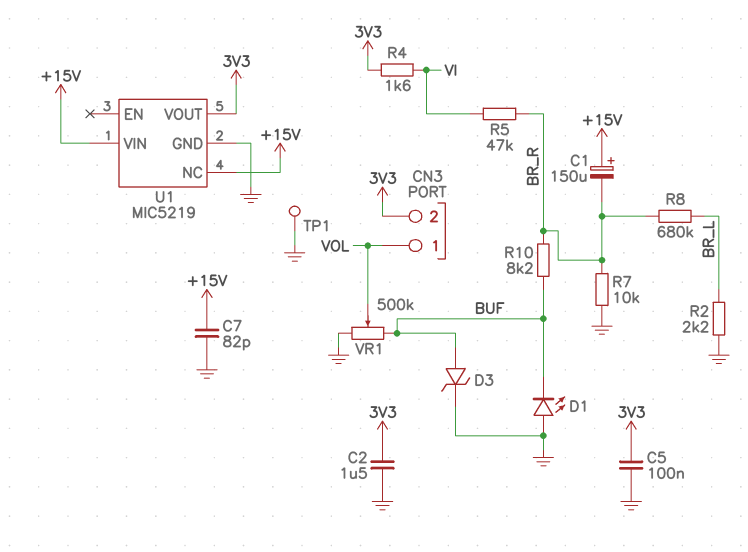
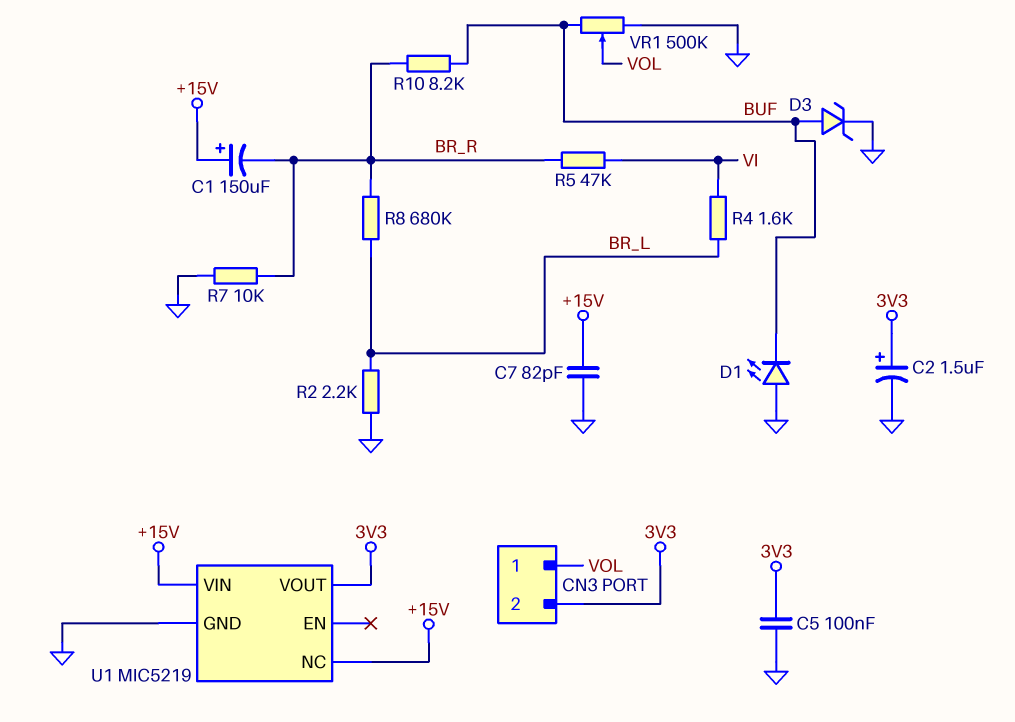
C2: 1.5uF (3V3, GND) -> 1.5uF (plus 3V3, minus GND)
R4: 1.6k (3V3, VI) -> 1.6k (BR_L, VI)
TP1: test point (GND) -> none

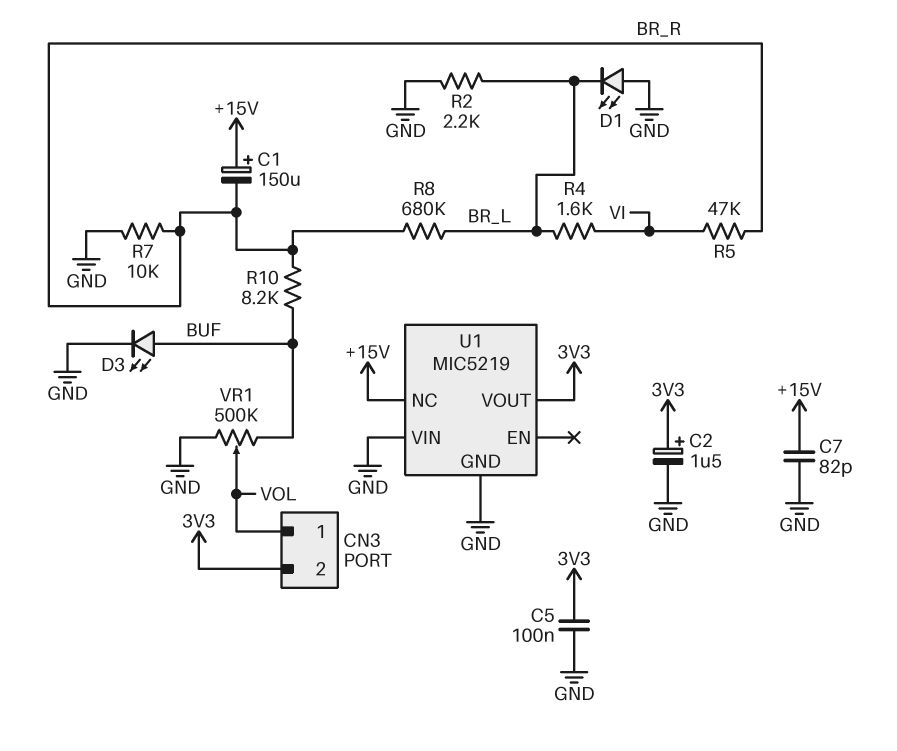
D1: LED (A GND, K BUF) -> LED (A GND, K BR_L)
D3: zener (A BUF, K GND) -> LED (A BUF, K GND)
U1 pin VIN: +15V -> GND

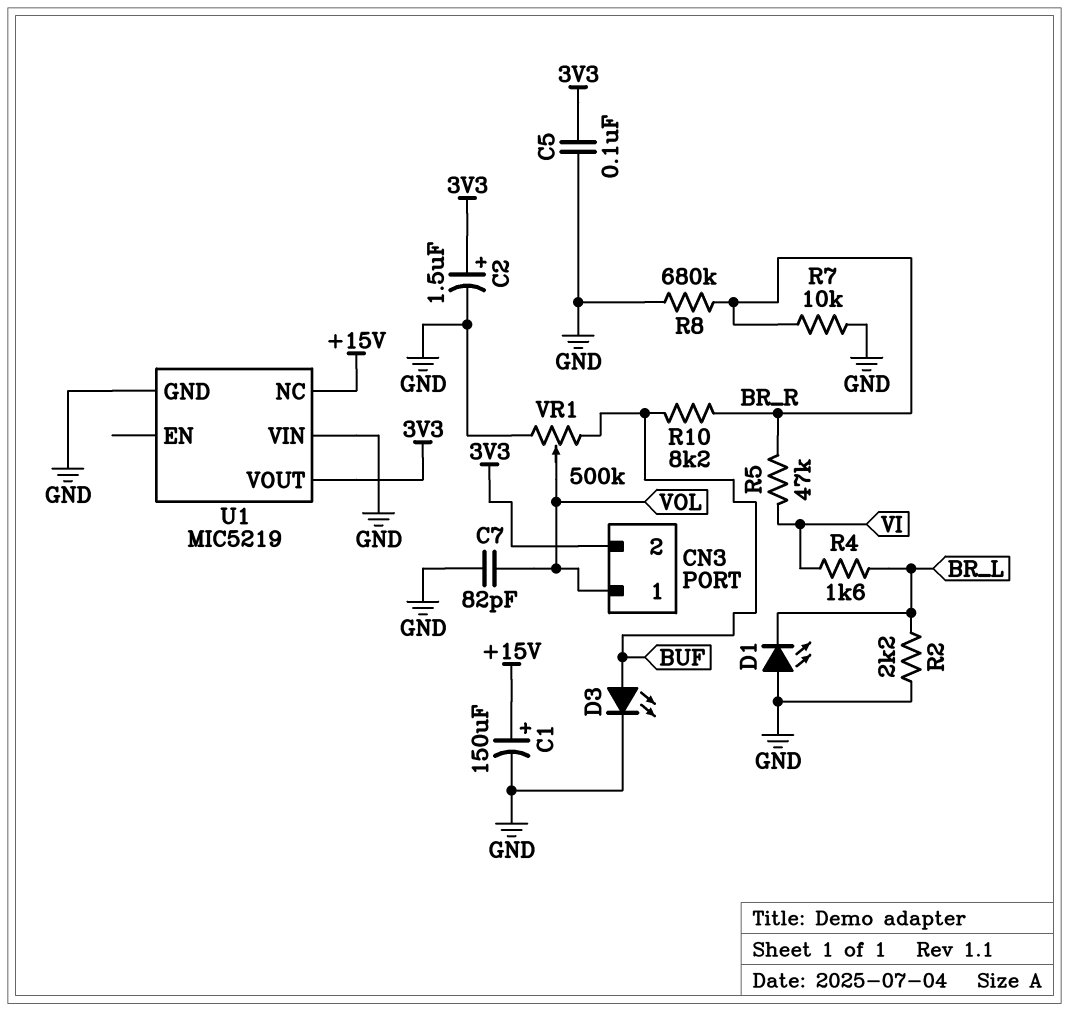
C1: 150uF (plus +15V, minus BR_R) -> 150uF (plus +15V, minus GND)
C7: 82pF (+15V, GND) -> 82pF (GND, VOL)
R8: 680k (BR_L, BR_R) -> 680k (BR_R, GND)

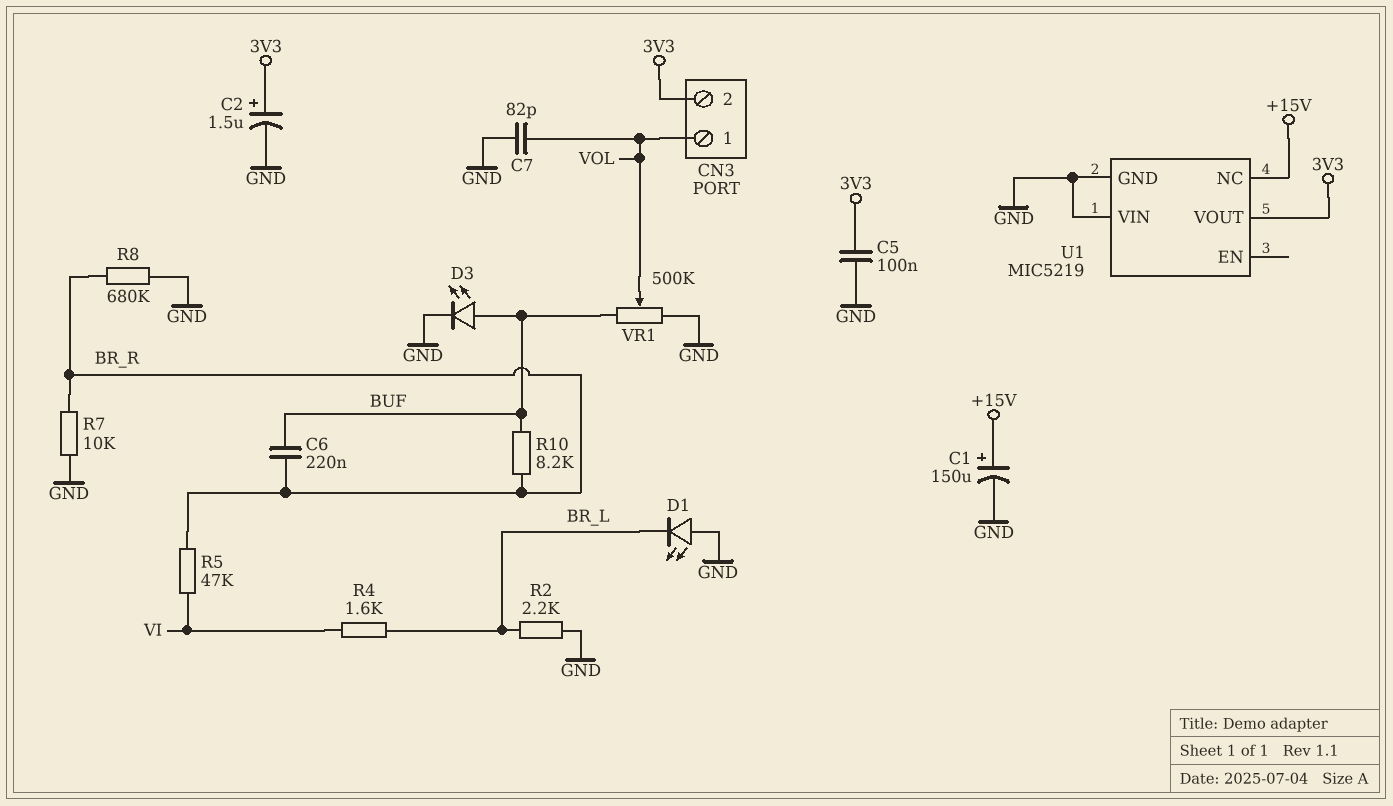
C6: none -> 220nF (BR_R, BUF)

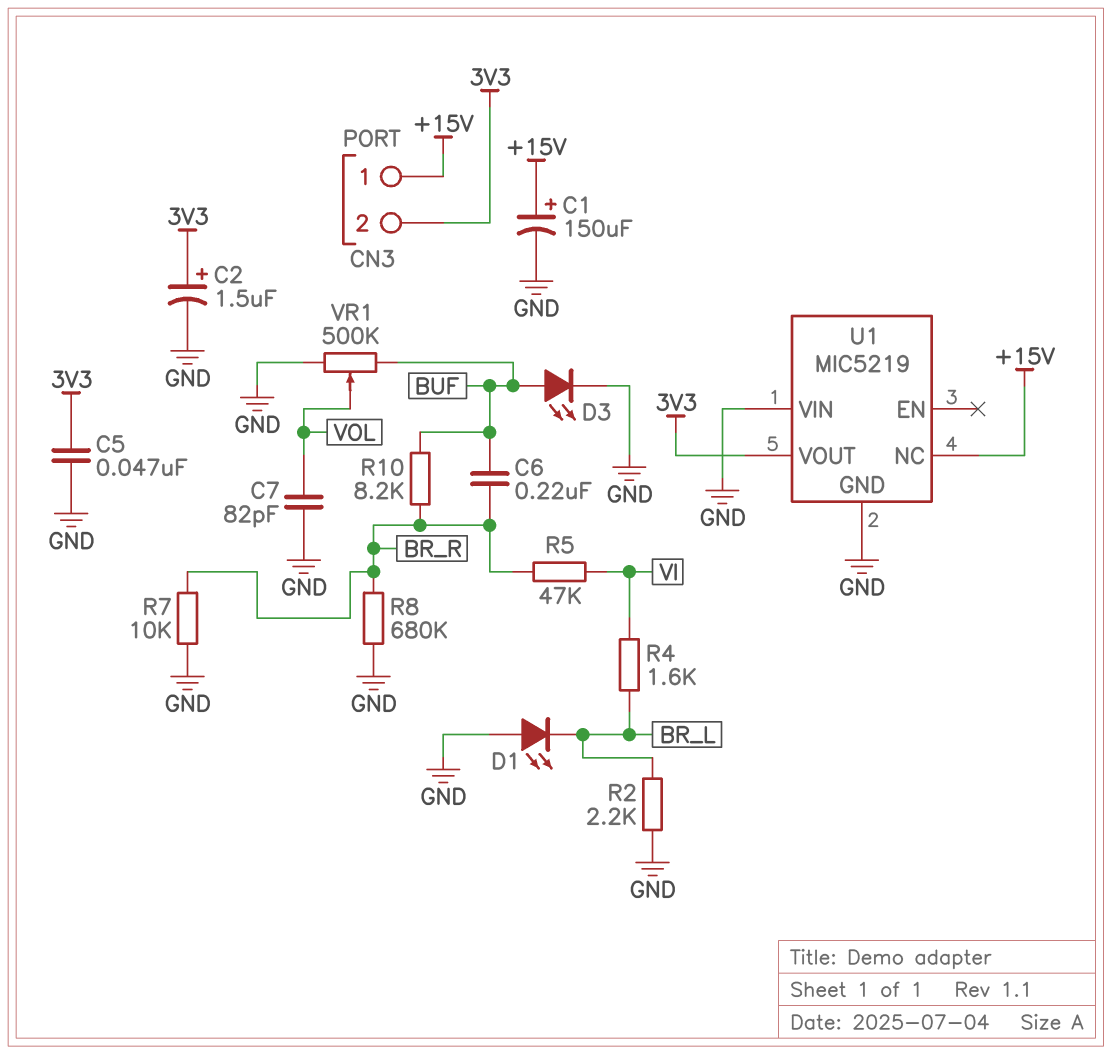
C5: 100nF (3V3, GND) -> 47nF (3V3, GND)
CN3 pin 1: VOL -> +15V

